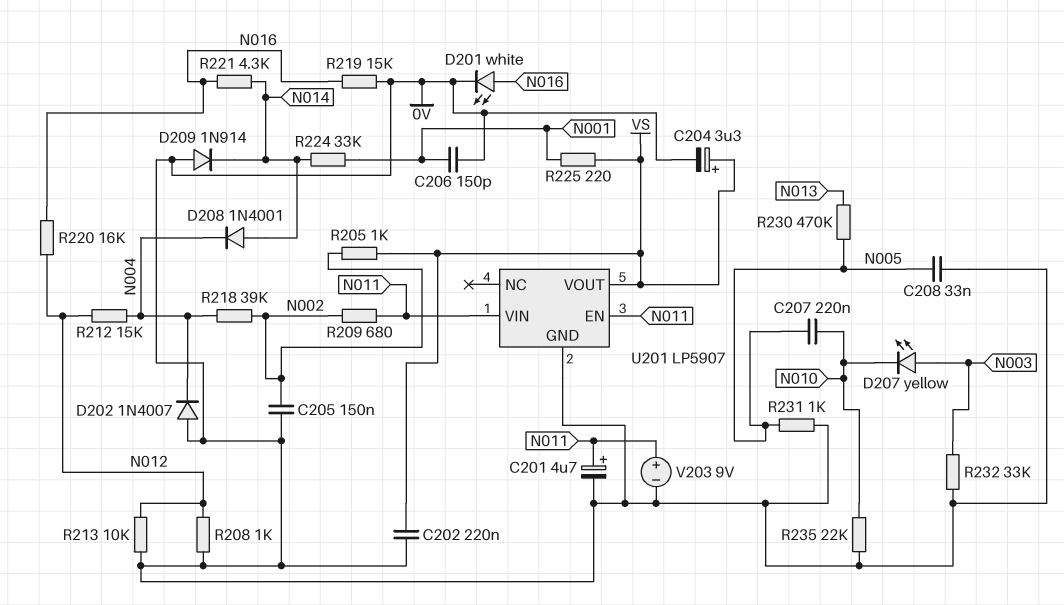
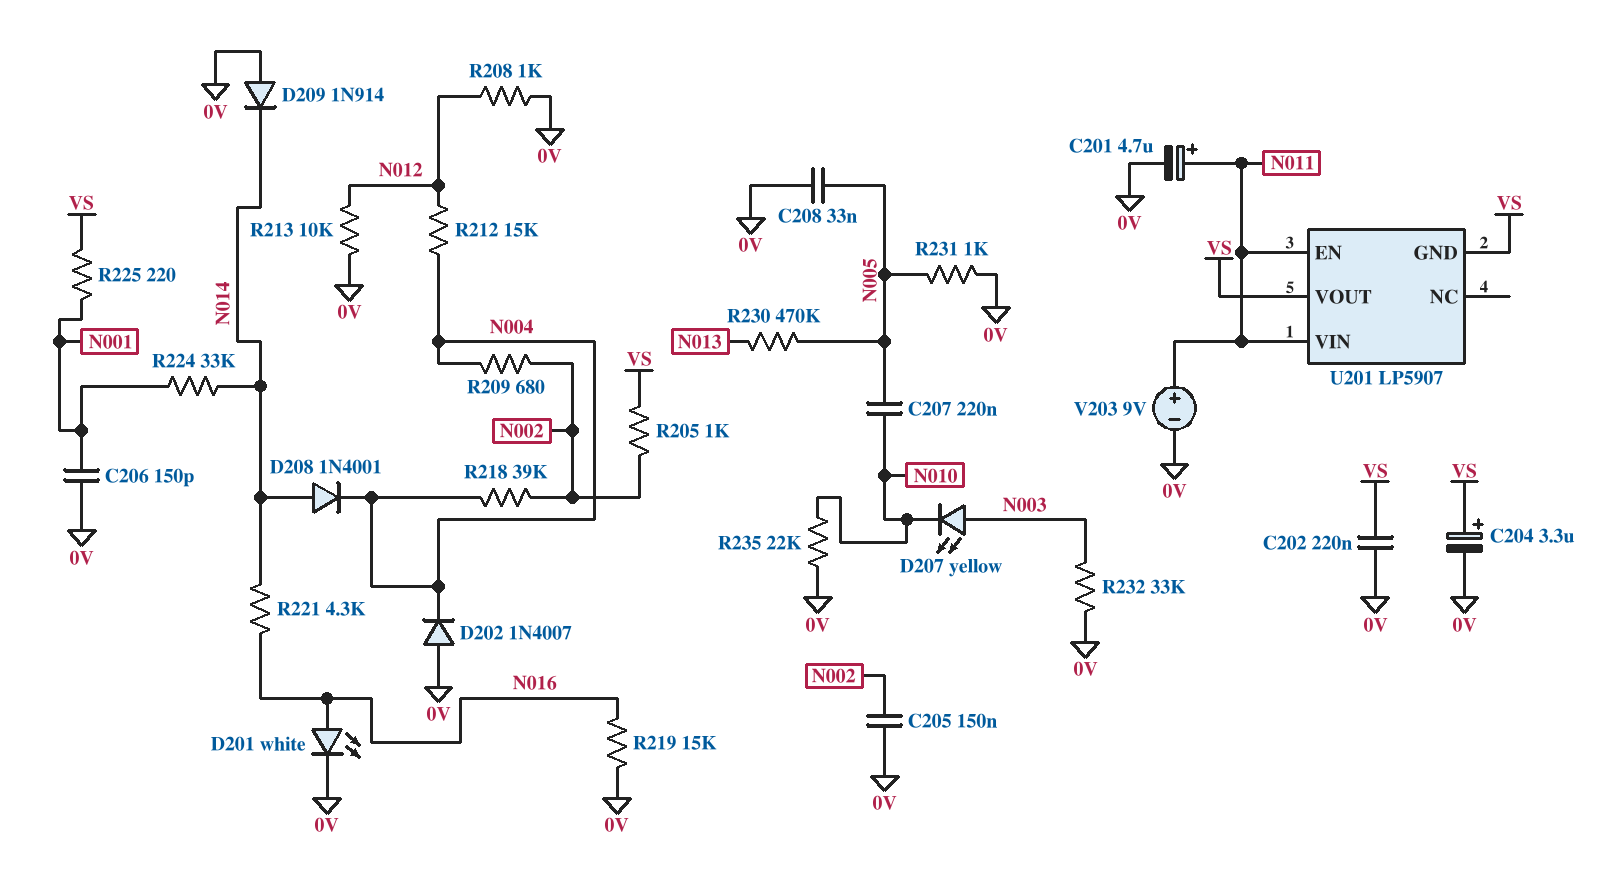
R209: 680 (N002, N011) -> 680 (N002, N004)
R220: 16k (N012, N016) -> none
U201 pin GND: 0V -> VS

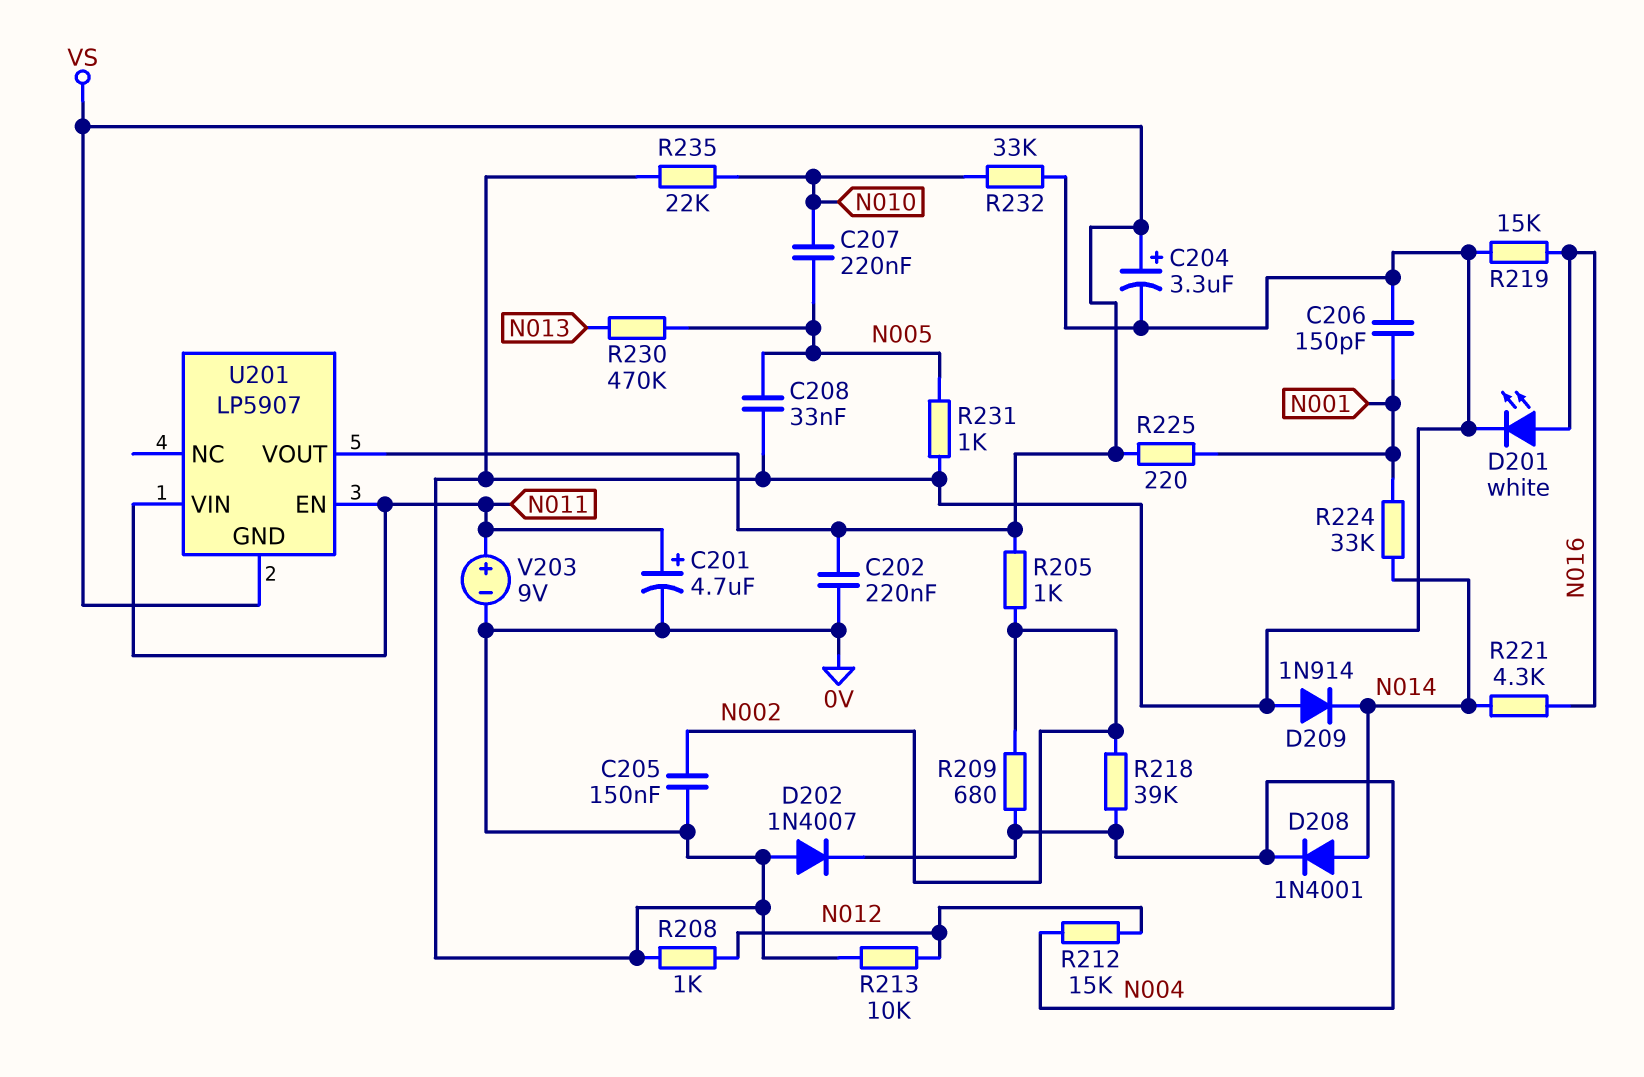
D207: LED yellow (A N003, K N010) -> none
R232: 33k (0V, N003) -> 33k (0V, N010)

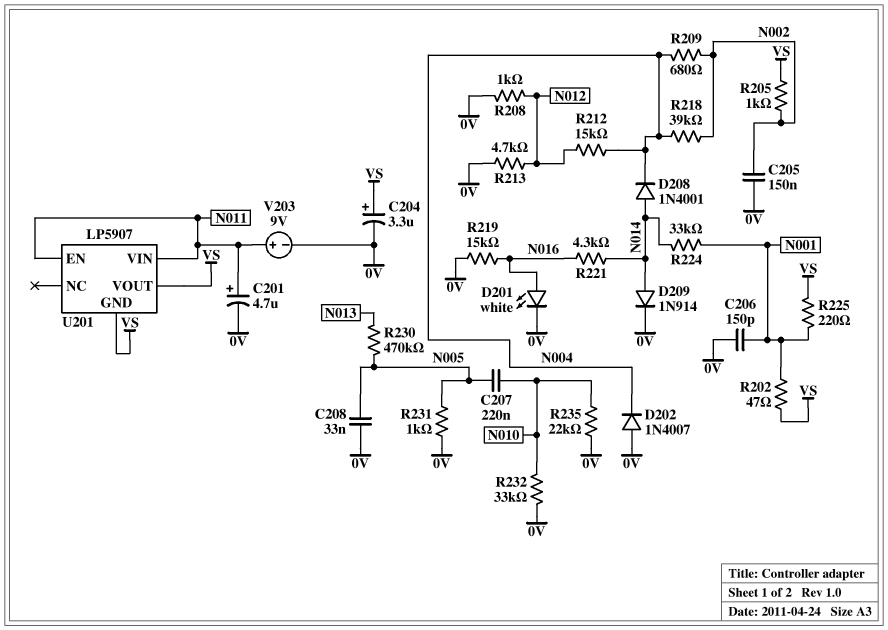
C202: 220nF (0V, VS) -> none
D209: diode 1N914 (A 0V, K N014) -> diode 1N914 (A N014, K 0V)
R202: none -> 47 (N001, VS)
R213: 10k (0V, N012) -> 4.7k (0V, N012)

